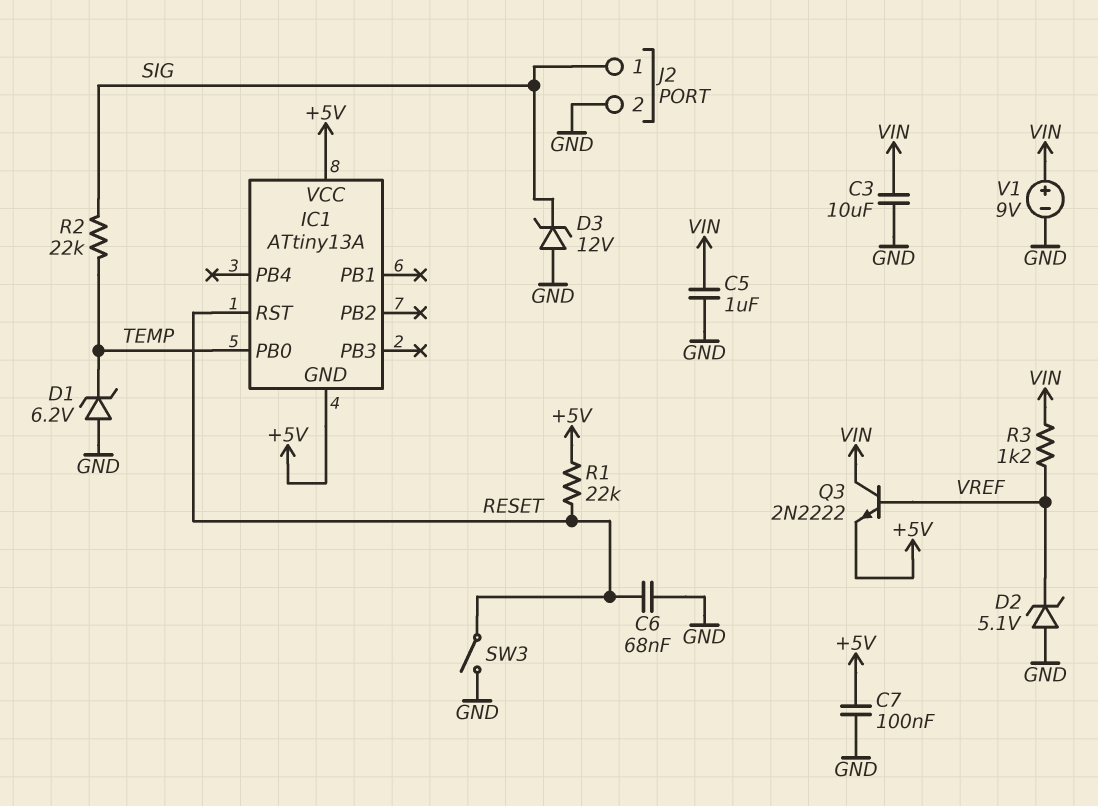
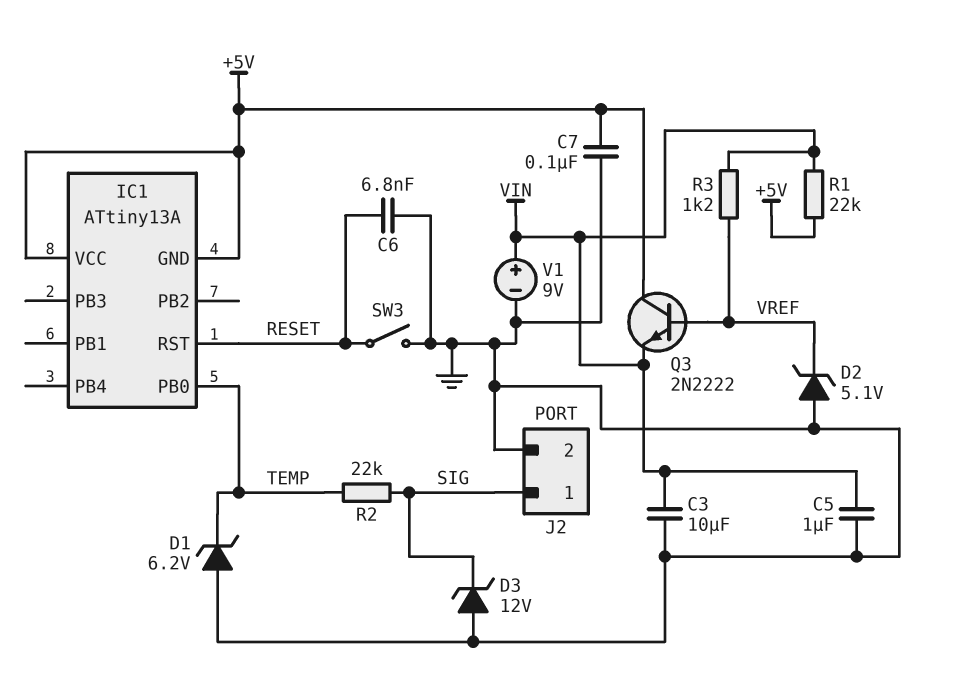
C6: 68nF (GND, RESET) -> 6.8nF (GND, RESET)
Q3: NPN 2N2222 (B VREF, C VIN, E +5V) -> NPN 2N2222 (B VREF, C +5V, E VIN)
R1: 22k (+5V, RESET) -> 22k (+5V, VIN)

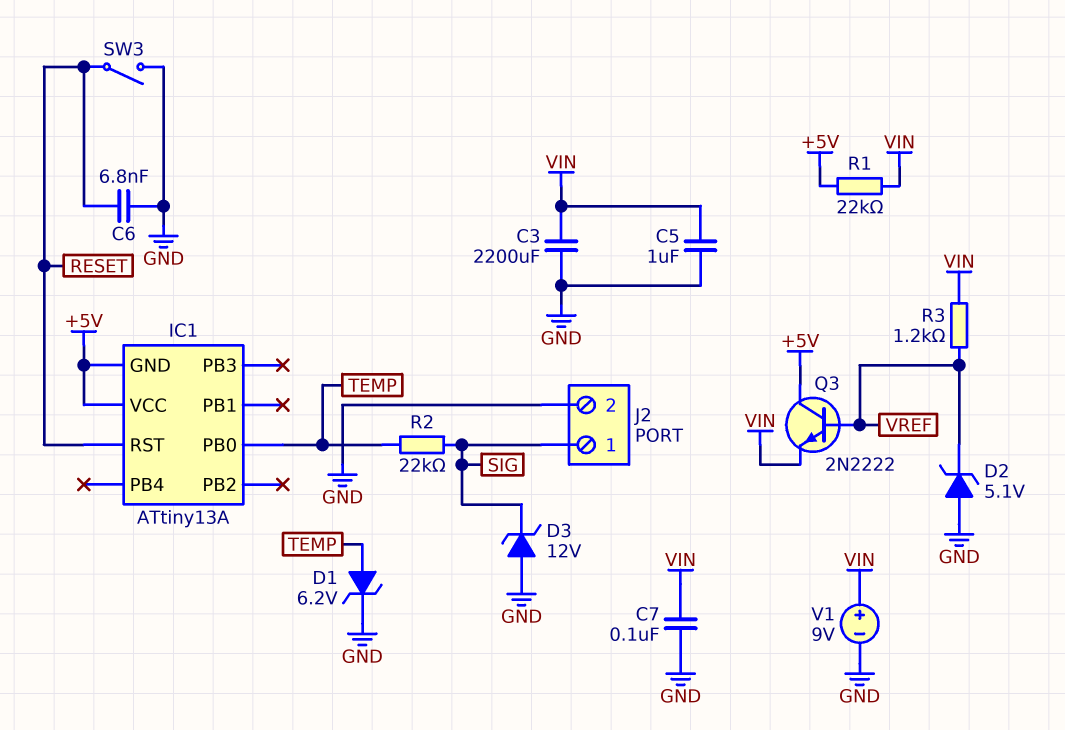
C3: 10uF (GND, VIN) -> 2200uF (GND, VIN)
C7: 100nF (+5V, GND) -> 100nF (GND, VIN)
D1: zener 6.2V (A GND, K TEMP) -> zener 6.2V (A TEMP, K GND)

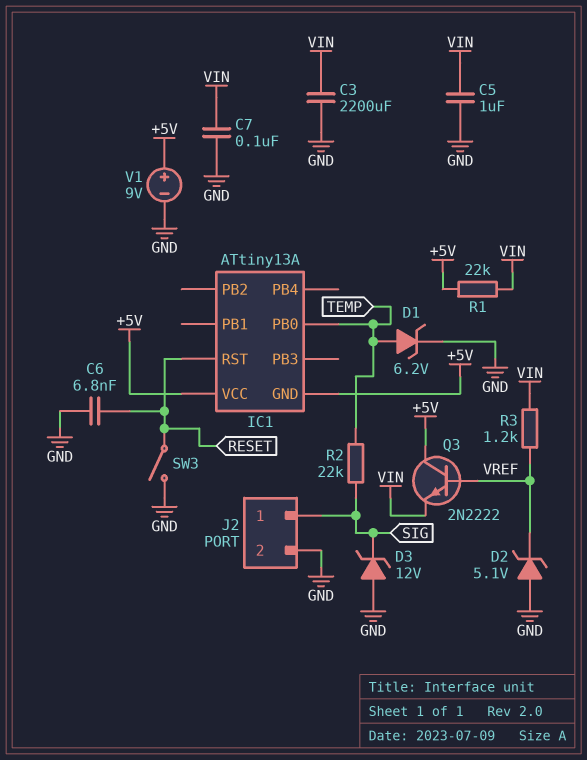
V1: 9V (plus VIN, minus GND) -> 9V (plus +5V, minus GND)

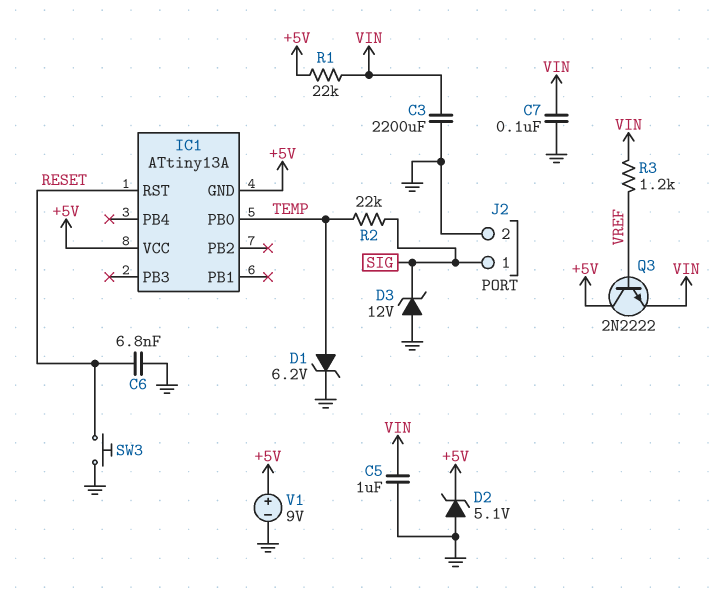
D2: zener 5.1V (A GND, K VREF) -> zener 5.1V (A GND, K +5V)
SW3: switch (GND, RESET) -> button (GND, RESET)

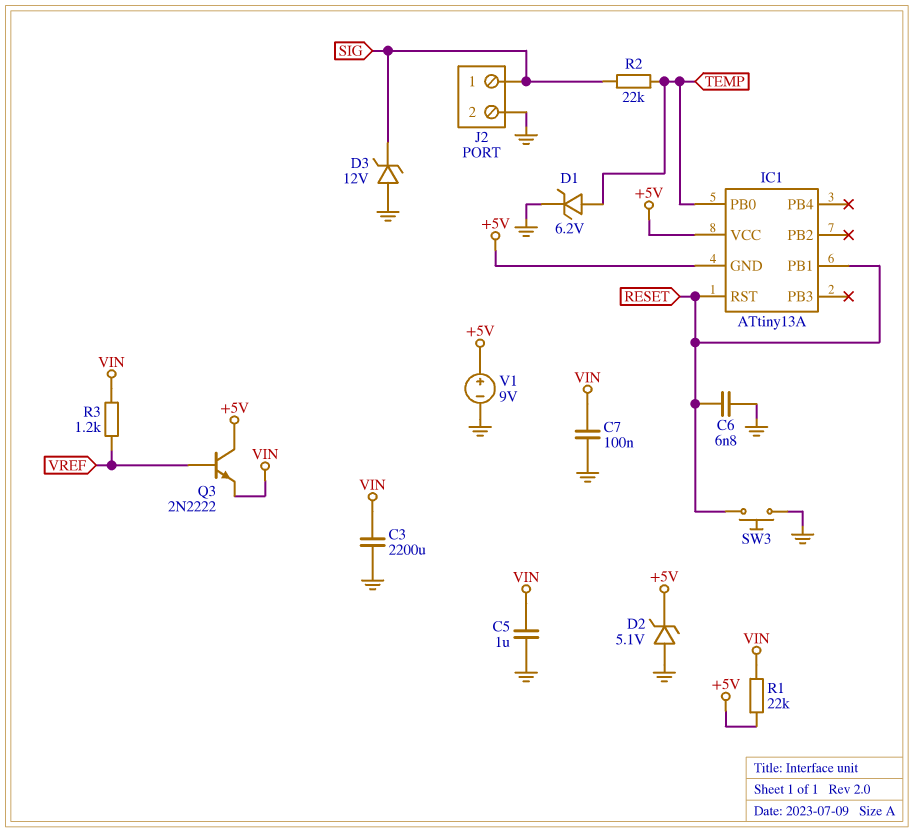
IC1 pin PB1: none -> RESET

